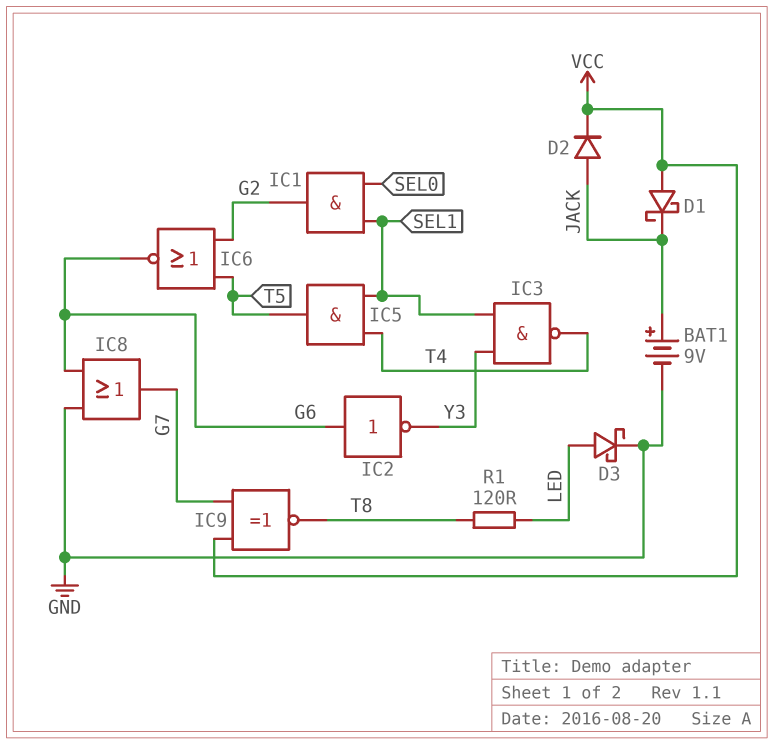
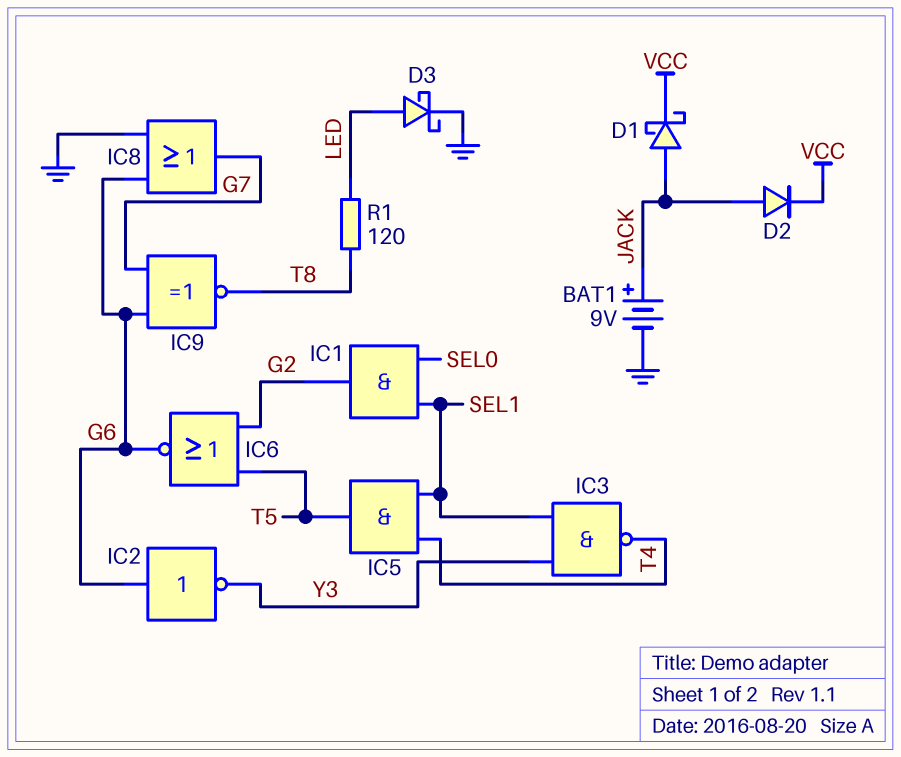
D1: schottky (A VCC, K JACK) -> schottky (A JACK, K VCC)
IC9: XNOR (in G7, in VCC, out T8) -> XNOR (in G6, in G7, out T8)

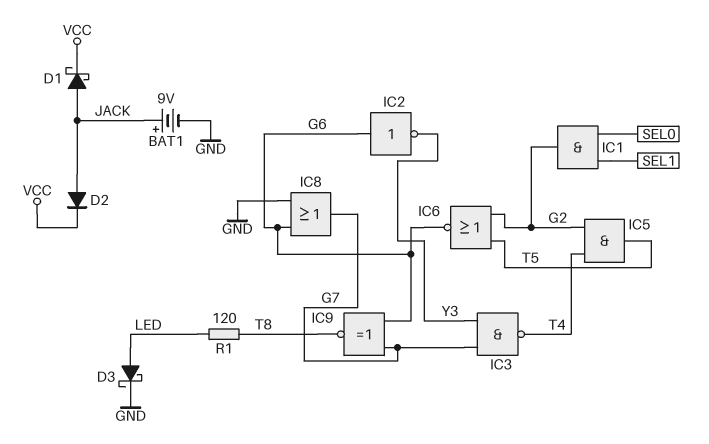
IC3: NAND (in SEL1, in Y3, out T4) -> NAND (in G7, in Y3, out T4)
IC5: AND (in SEL1, in T4, out T5) -> AND (in G2, in T4, out T5)

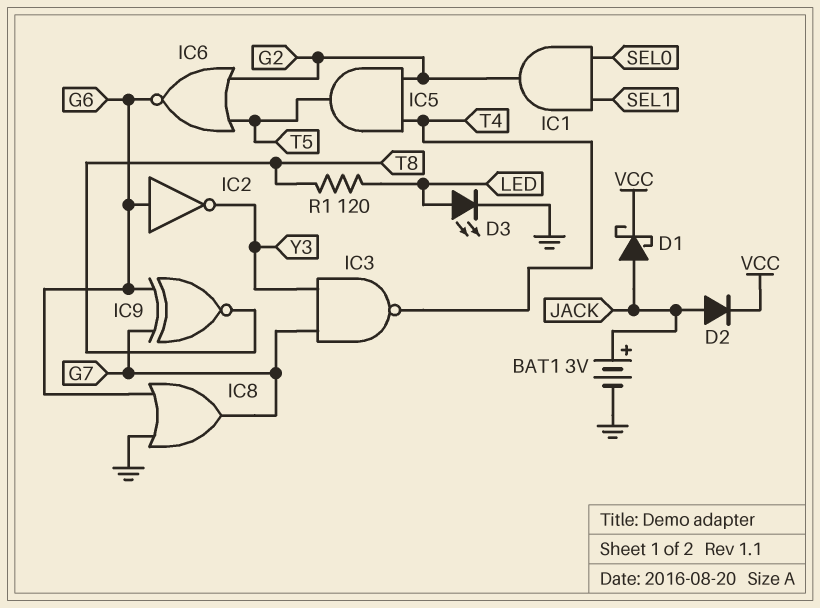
BAT1: 9V (plus JACK, minus GND) -> 3V (plus JACK, minus GND)
D3: schottky (A LED, K GND) -> LED (A LED, K GND)

